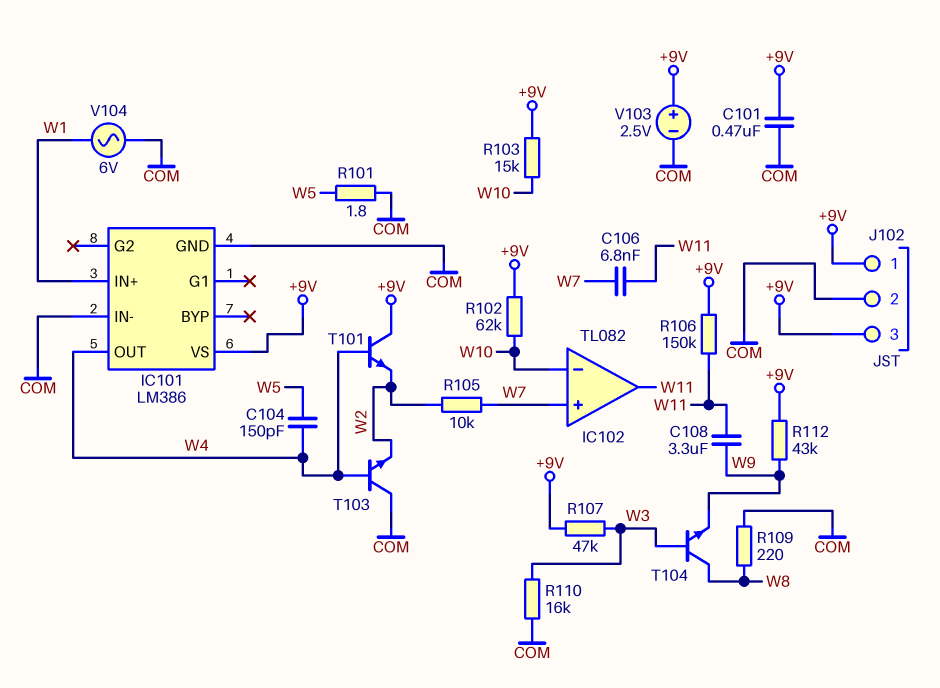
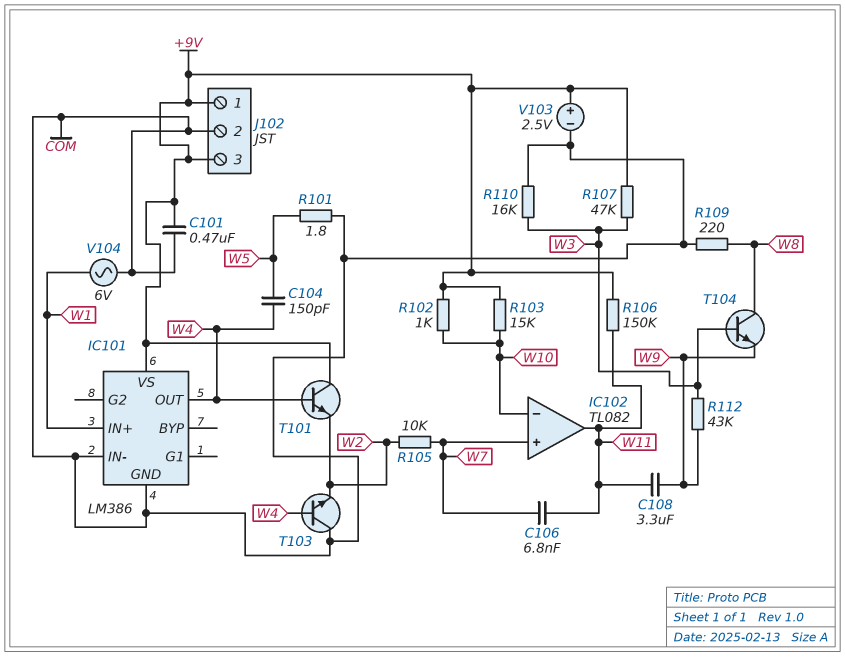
R102: 62k (+9V, W10) -> 1k (+9V, W10)
R112: 43k (+9V, W9) -> 43k (W3, W9)

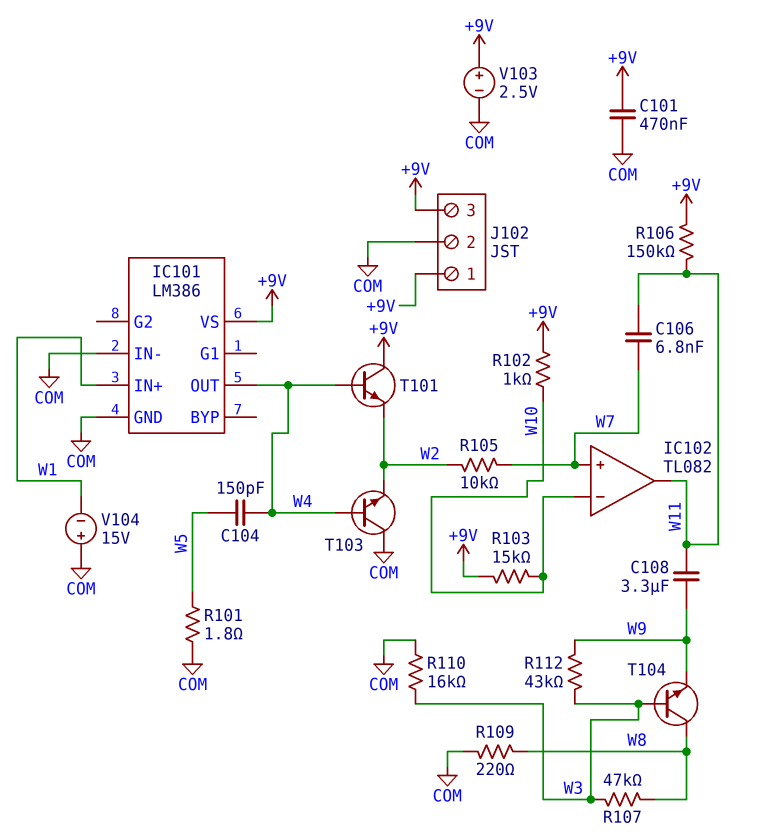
R107: 47k (+9V, W3) -> 47k (W3, W8)
V104: AC 6V (COM, W1) -> 15V (plus COM, minus W1)

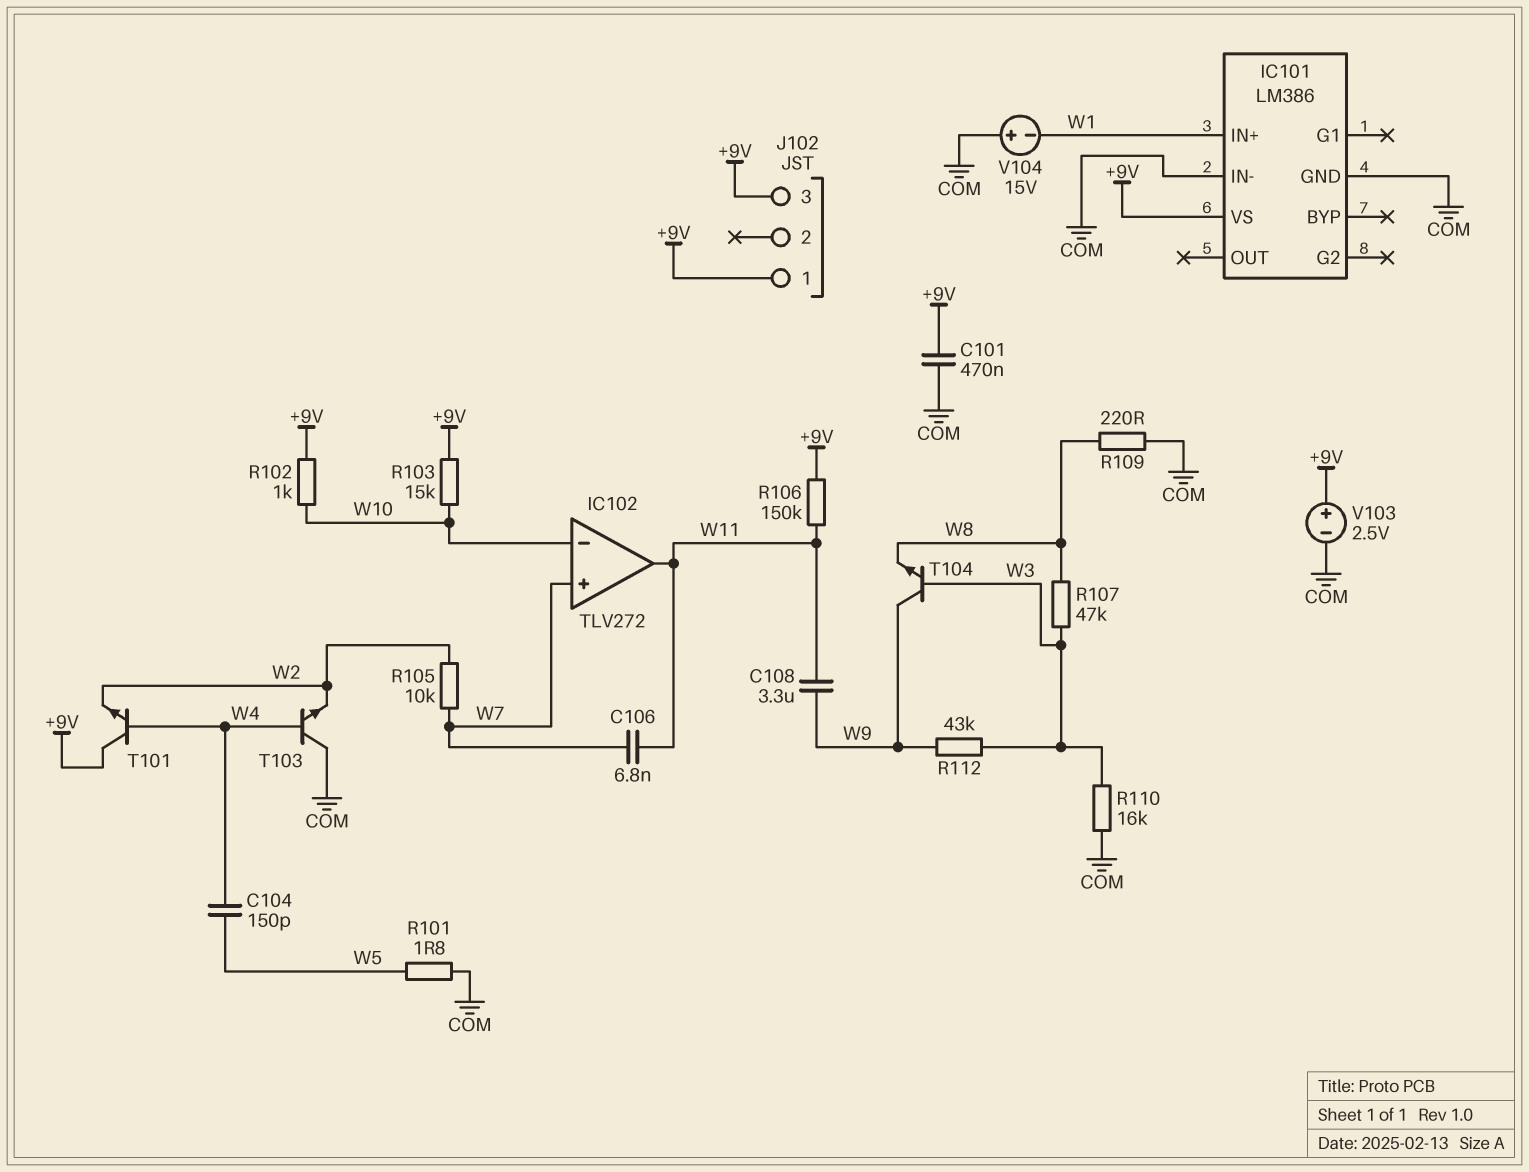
IC101 pin OUT: W4 -> none
IC102: TL082 -> TLV272
J102 pin 2: COM -> none
T104: NPN (B W3, C W8, E W9) -> NPN (B W3, C W9, E W8)

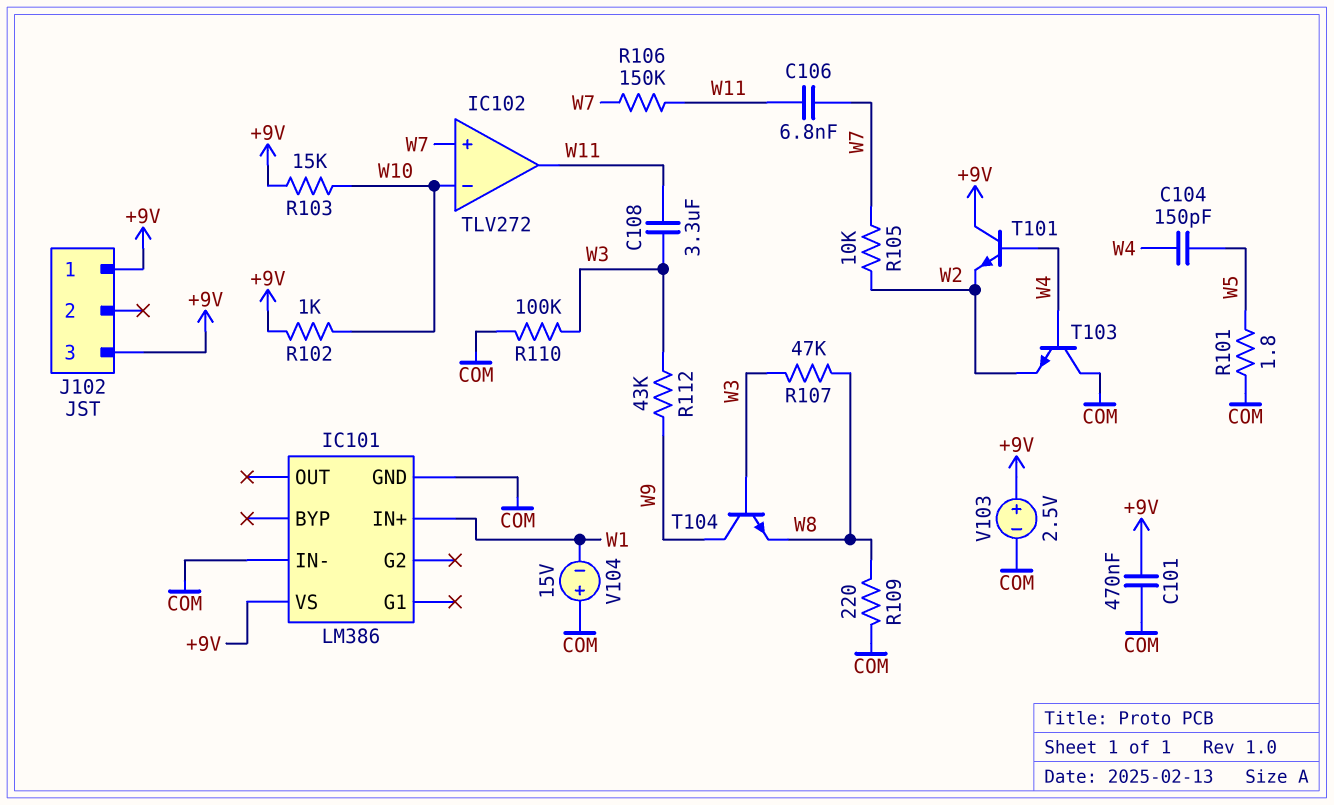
C108: 3.3uF (W9, W11) -> 3.3uF (W3, W11)
R106: 150k (+9V, W11) -> 150k (W7, W11)
R110: 16k (COM, W3) -> 100k (COM, W3)

